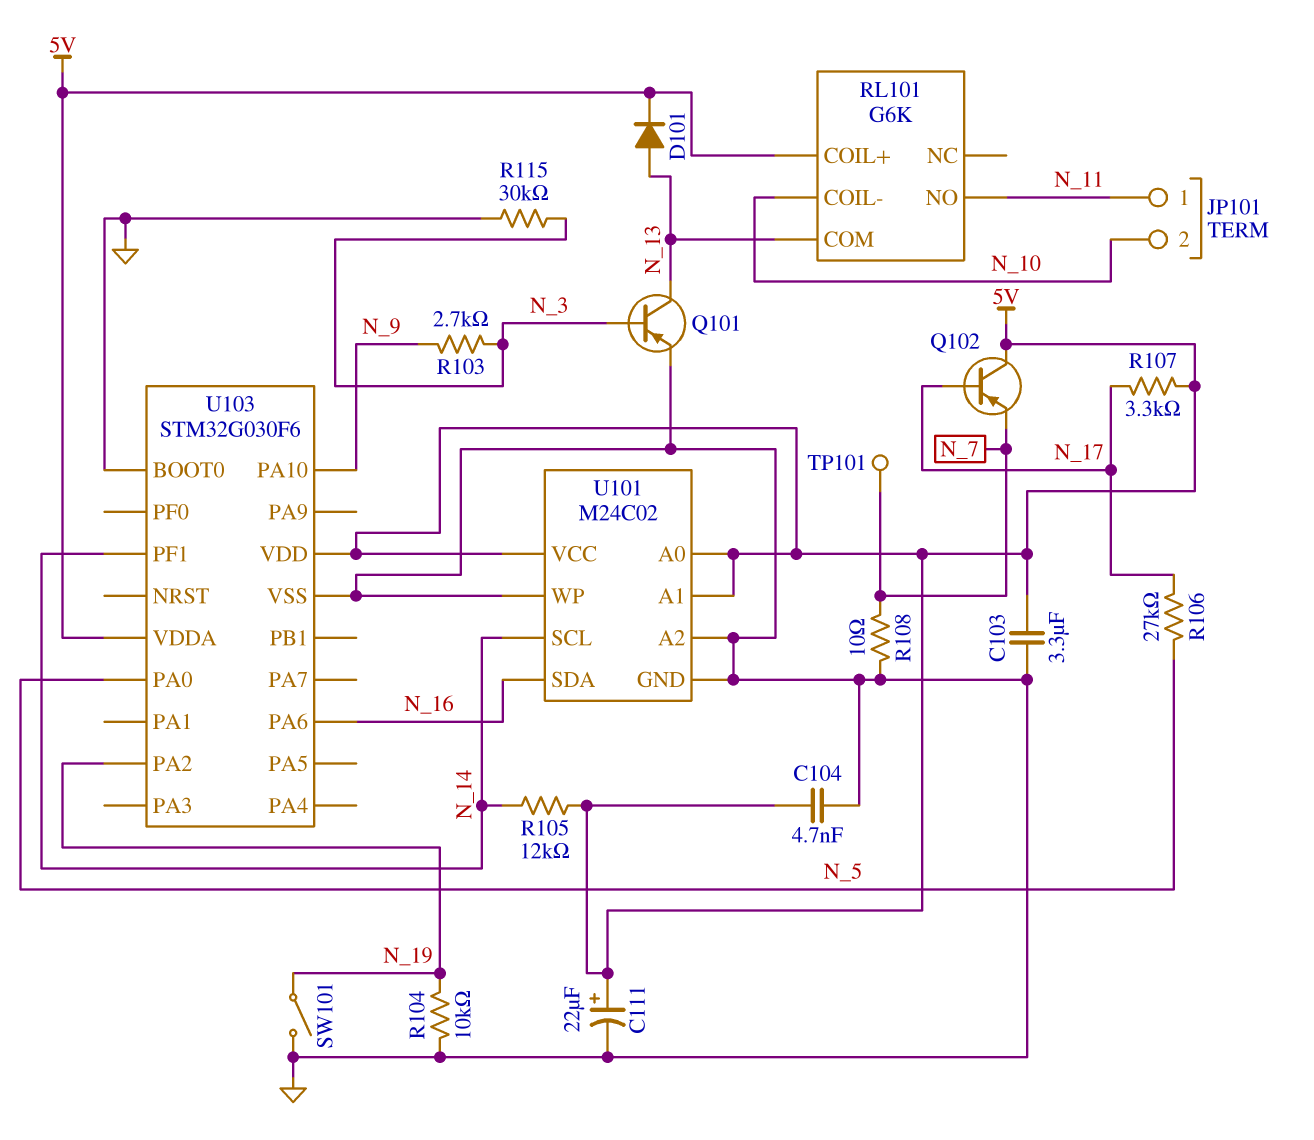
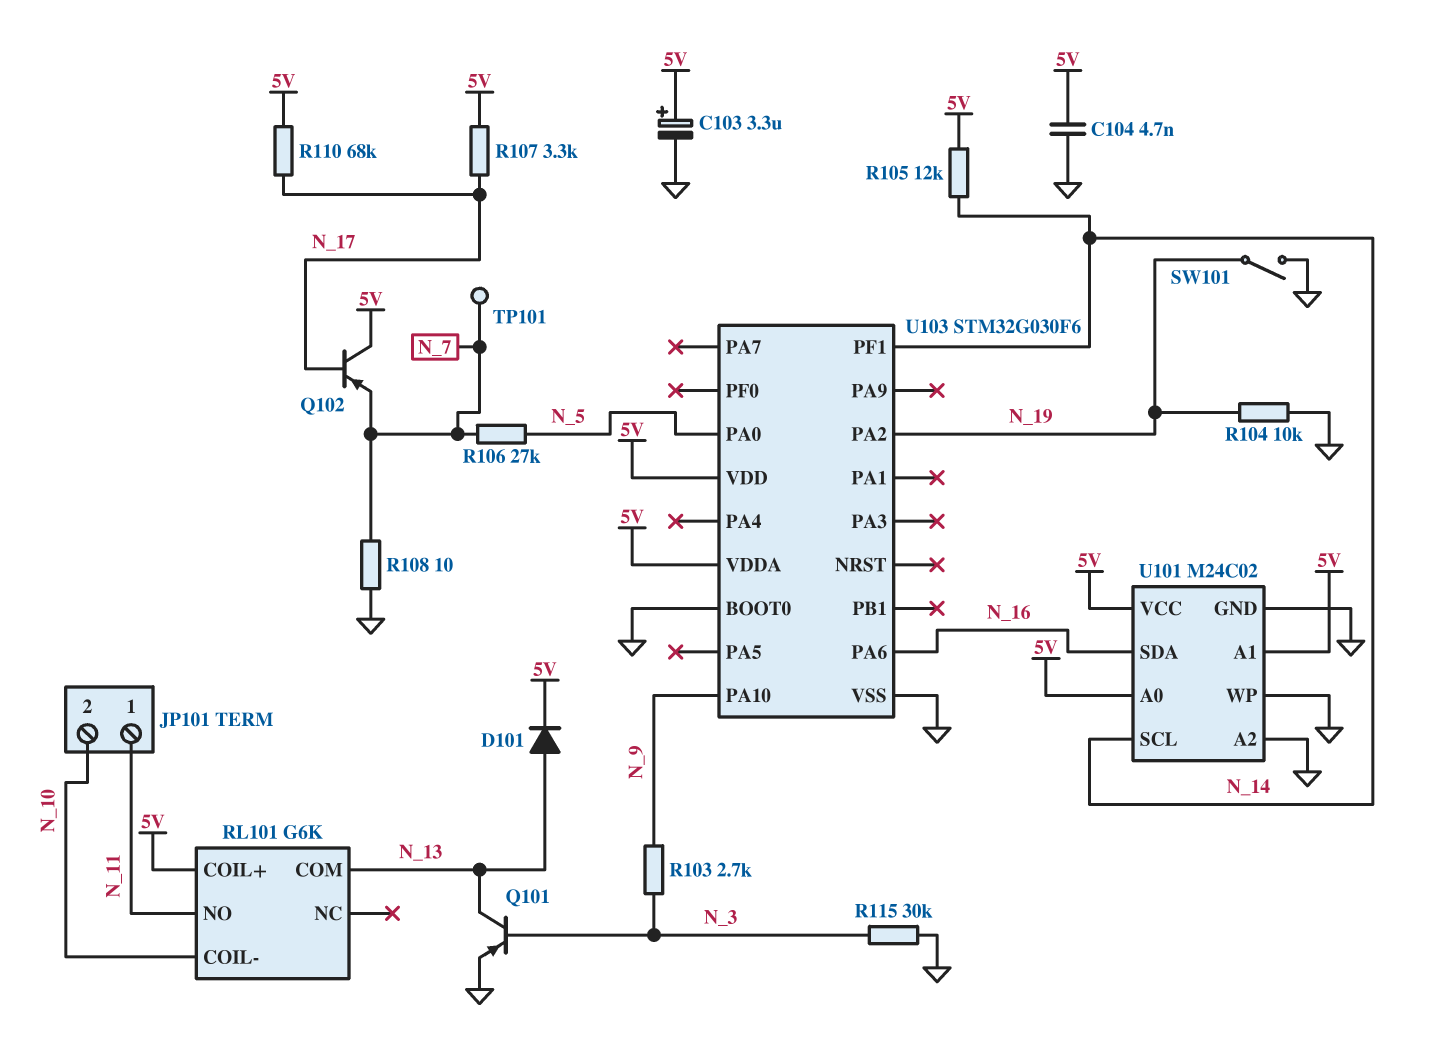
C103: 3.3uF (5V, GND) -> 3.3uF (plus 5V, minus GND)
C111: 22uF (plus 5V, minus GND) -> none
R106: 27k (N_5, N_17) -> 27k (N_5, N_7)
R110: none -> 68k (5V, N_17)

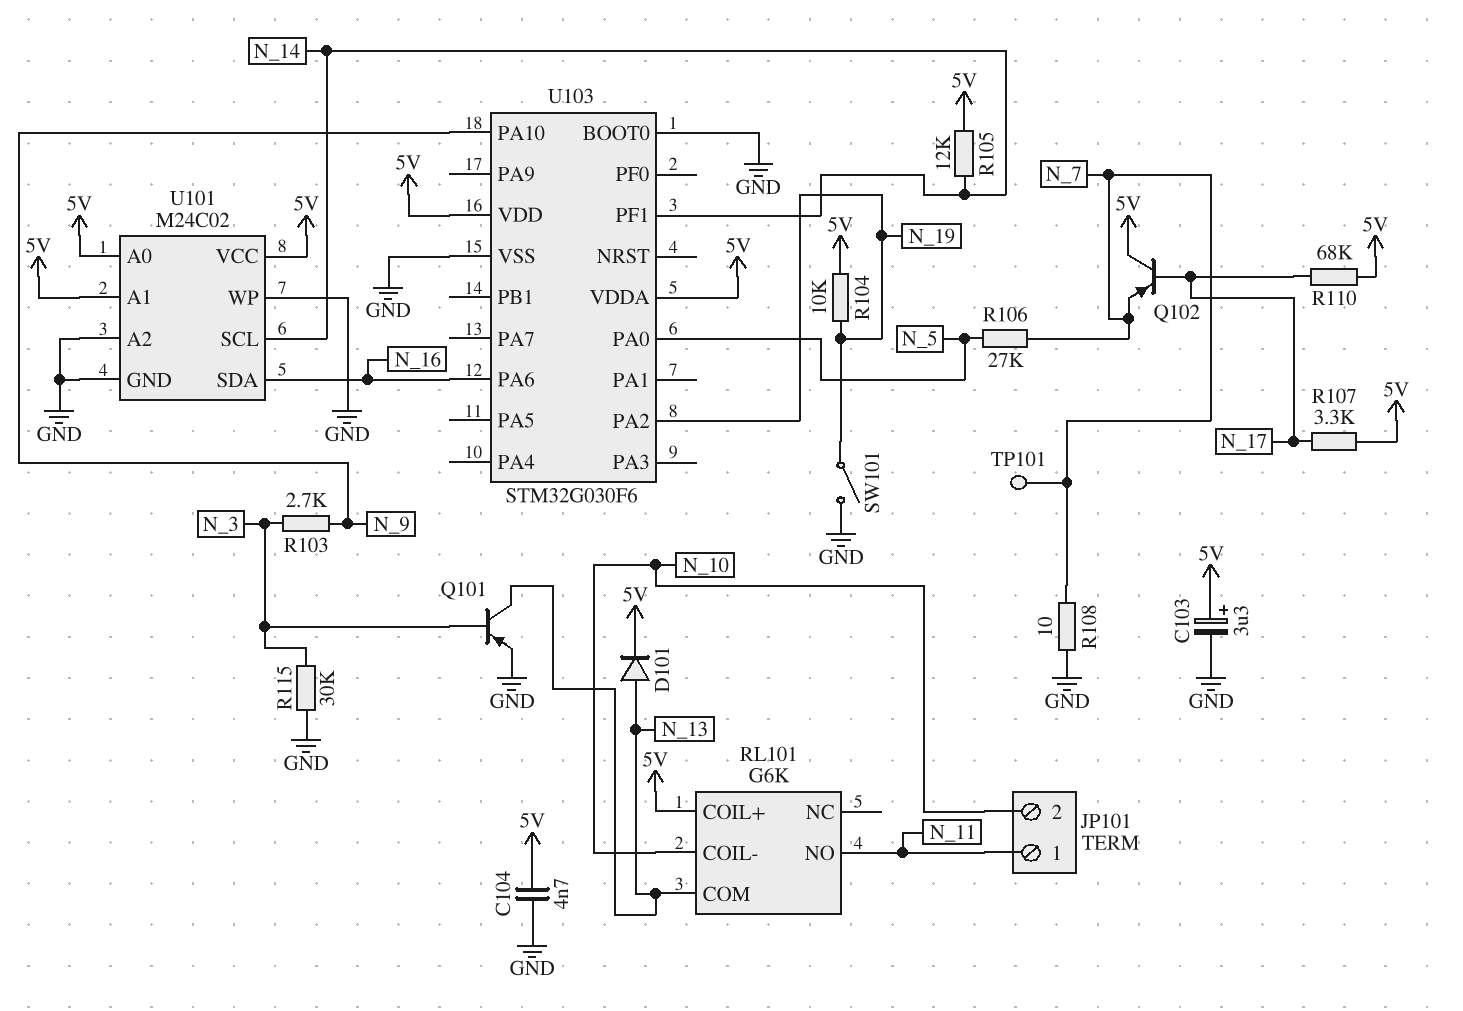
R104: 10k (GND, N_19) -> 10k (5V, N_19)

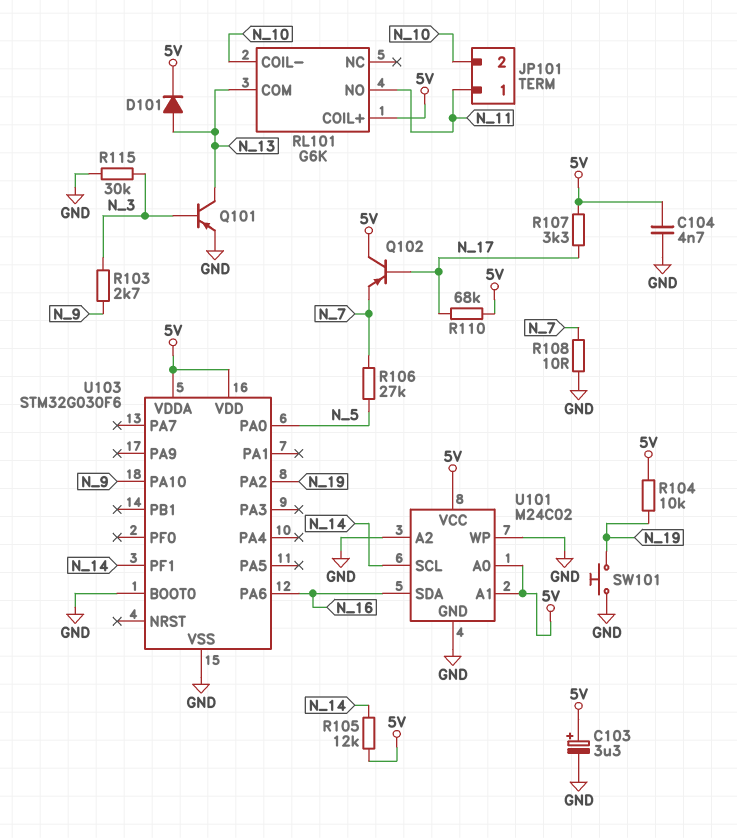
SW101: switch (GND, N_19) -> button (GND, N_19)
TP101: test point (N_7) -> none

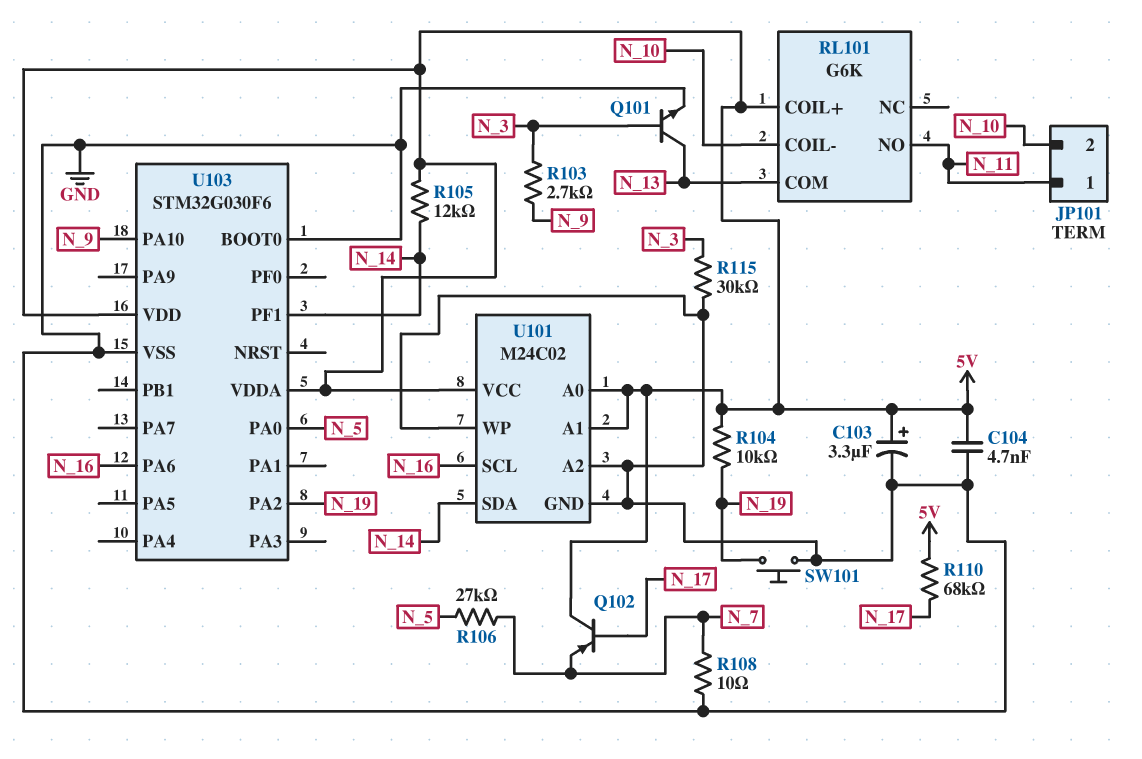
D101: diode (A N_13, K 5V) -> none
Q101: PNP (B N_3, C N_13, E GND) -> NPN (B N_3, C N_13, E GND)
R107: 3.3k (5V, N_17) -> none
U101 pin SCL: N_14 -> N_16
U101 pin SDA: N_16 -> N_14

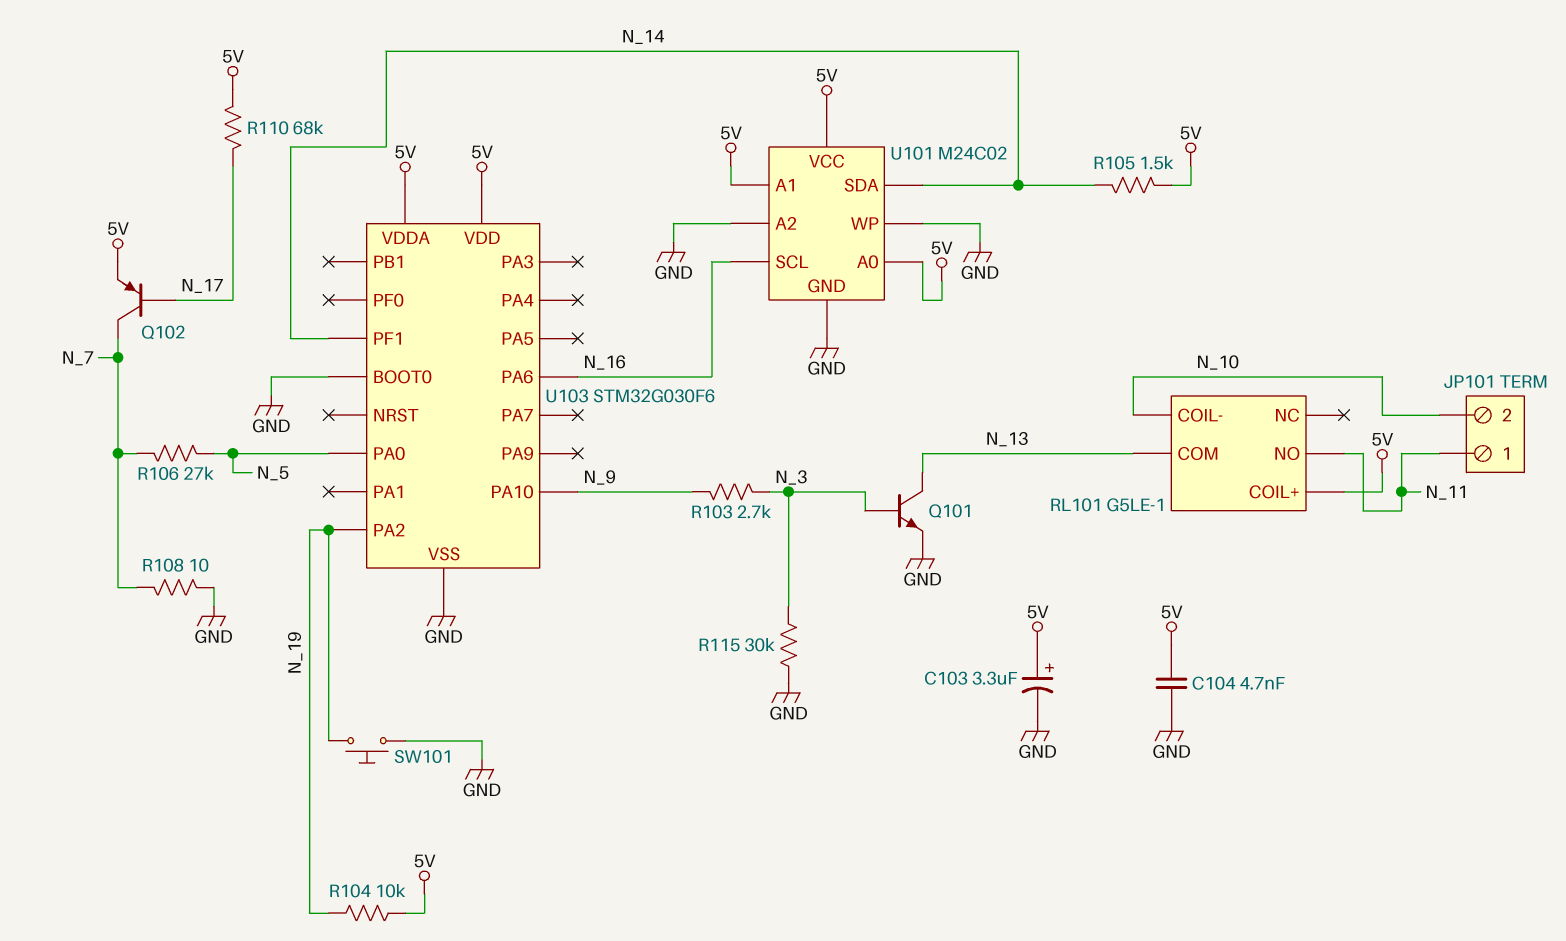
Q102: PNP (B N_17, C 5V, E N_7) -> PNP (B N_17, C N_7, E 5V)
R105: 12k (5V, N_14) -> 1.5k (5V, N_14)
RL101: G6K -> G5LE-1

